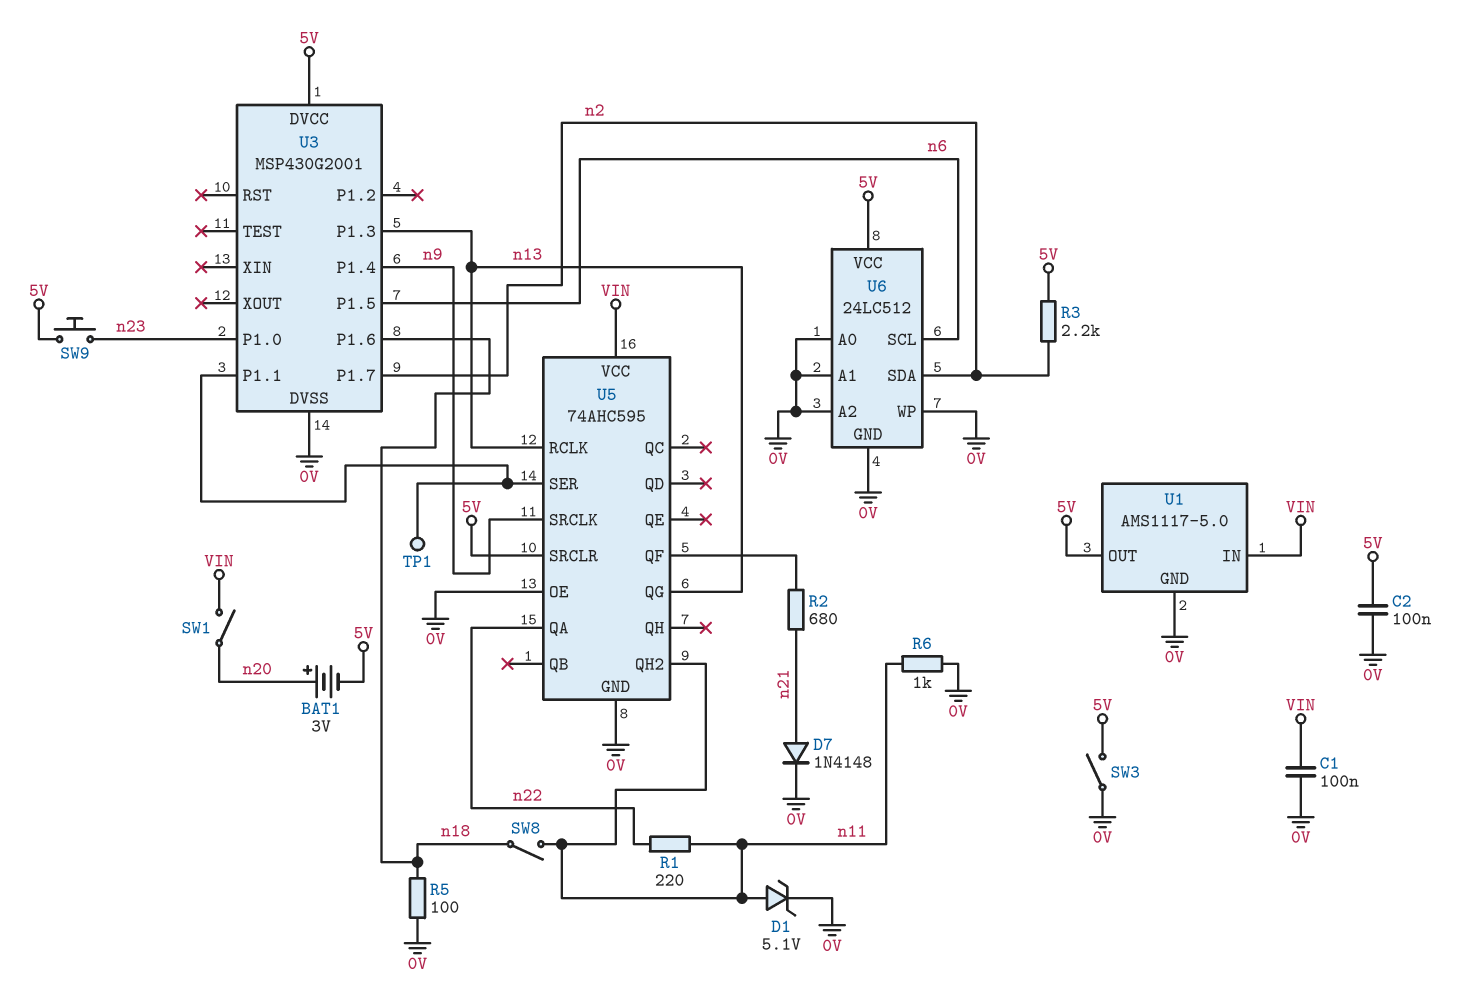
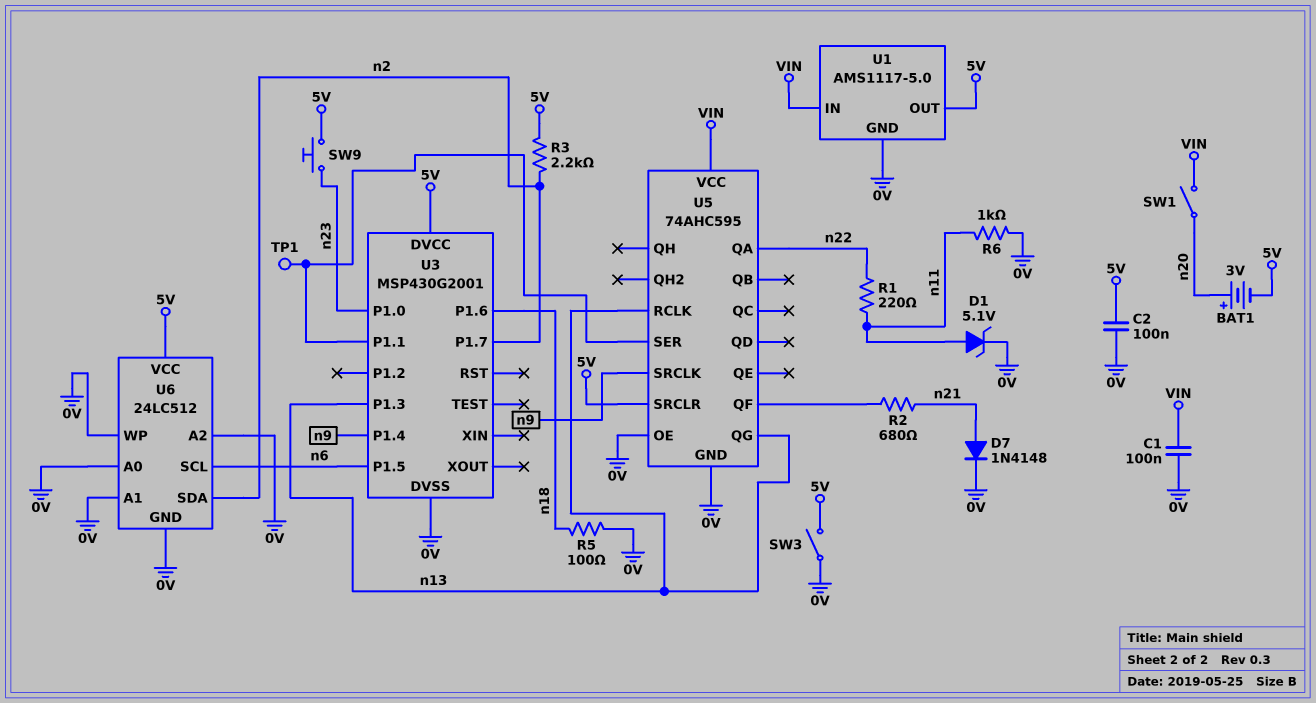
SW8: switch (n11, n18) -> none
U5 pin QH2: n11 -> none

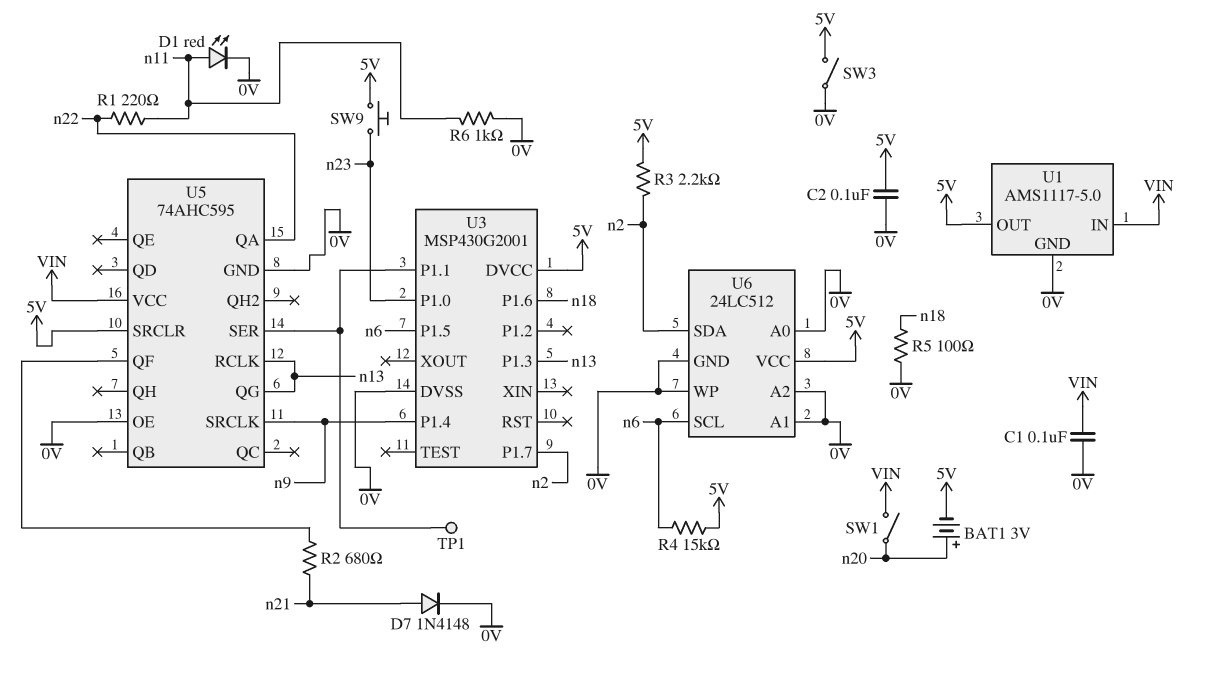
D1: zener 5.1V (A n11, K 0V) -> LED red (A n11, K 0V)
R4: none -> 15k (5V, n6)

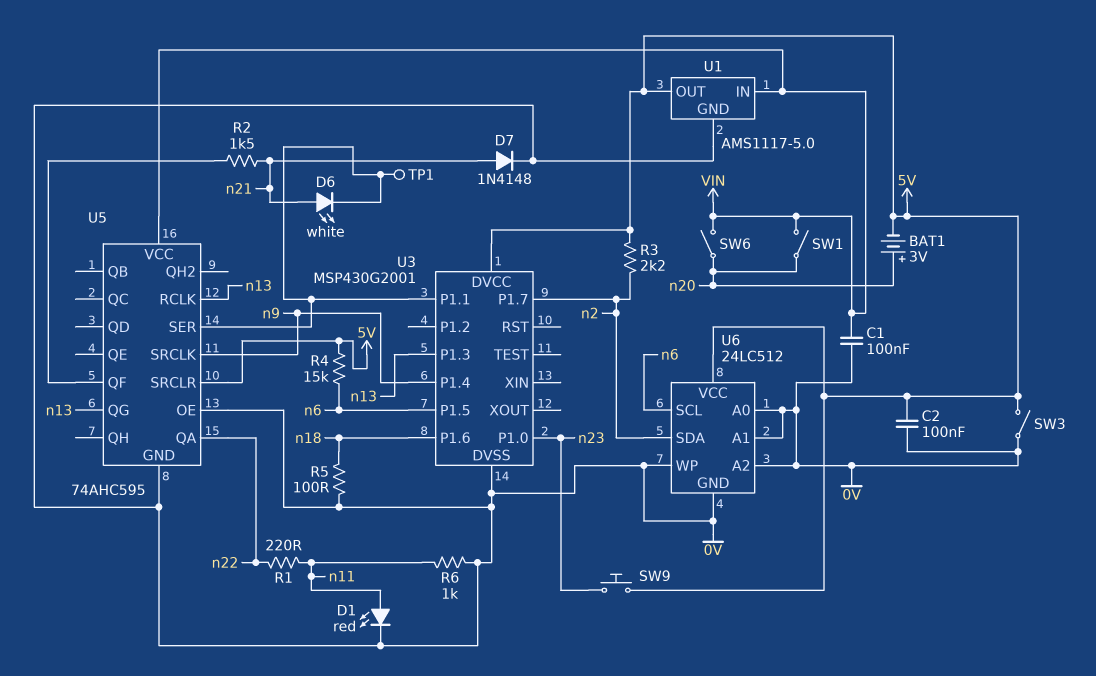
D6: none -> LED white (A n21, K U3/P1.1)
R2: 680 (U5/QF, n21) -> 1.5k (U5/QF, n21)
SW6: none -> switch (VIN, n20)

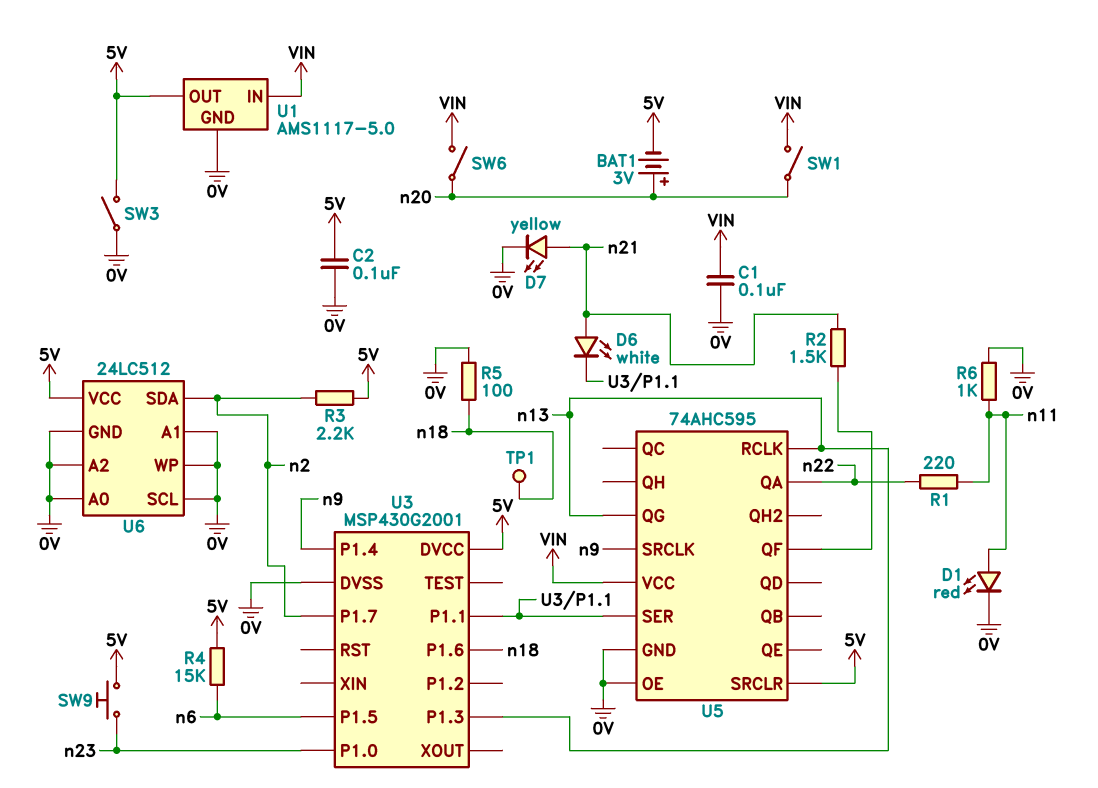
D7: diode 1N4148 (A n21, K 0V) -> LED yellow (A n21, K 0V)
TP1: test point (U3/P1.1) -> test point (n18)
U6 pin SCL: n6 -> 0V

